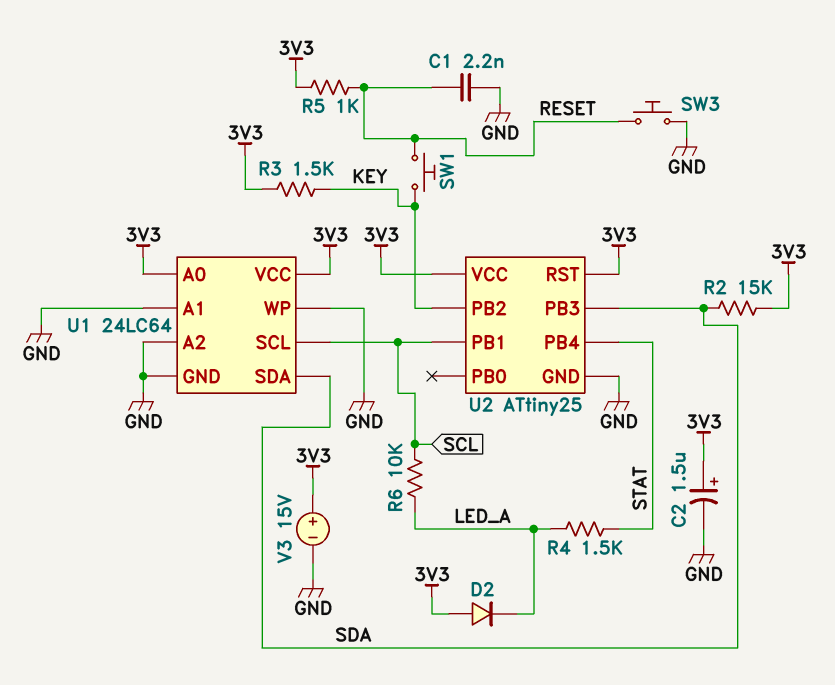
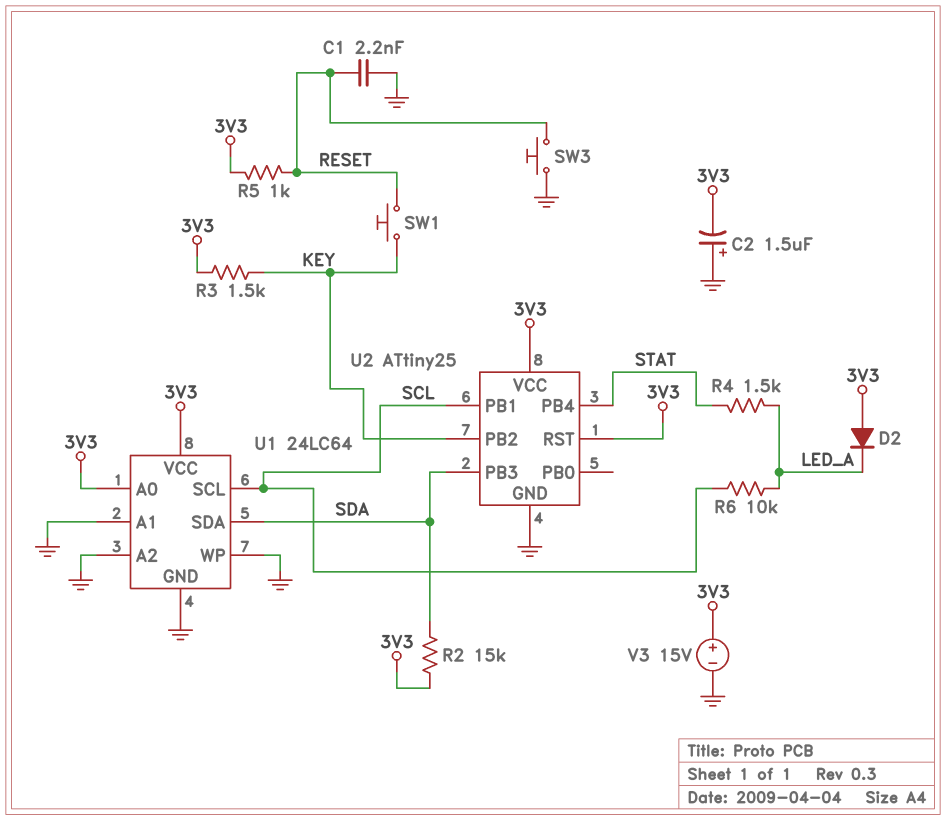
C2: 1.5uF (plus 3V3, minus GND) -> 1.5uF (plus GND, minus 3V3)

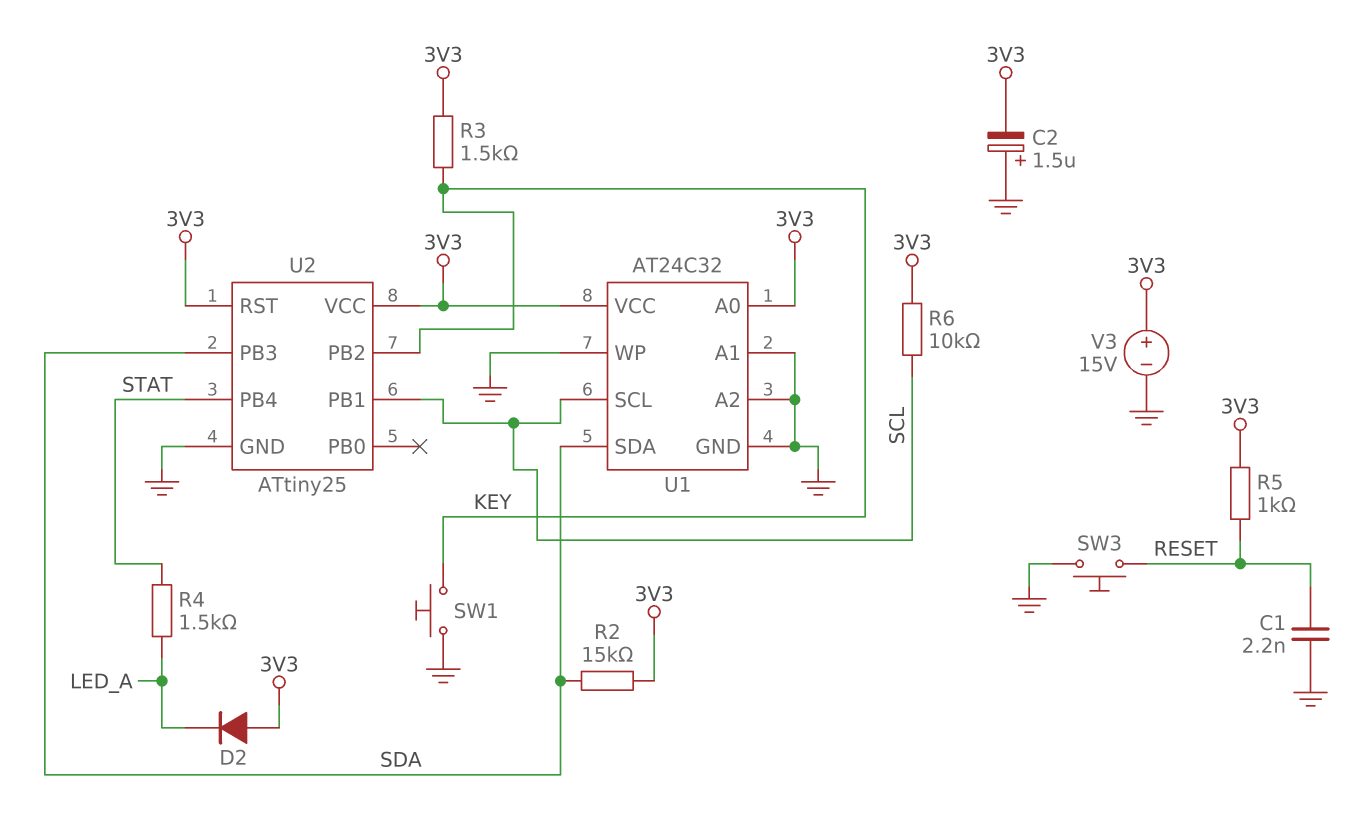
R6: 10k (LED_A, SCL) -> 10k (3V3, SCL)
SW1: button (KEY, RESET) -> button (GND, KEY)
U1: 24LC64 -> AT24C32

